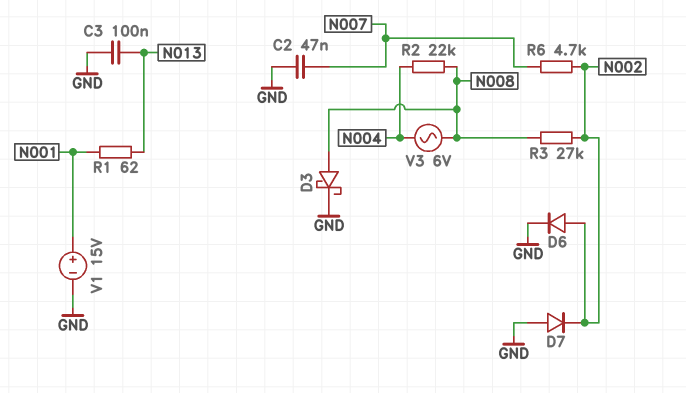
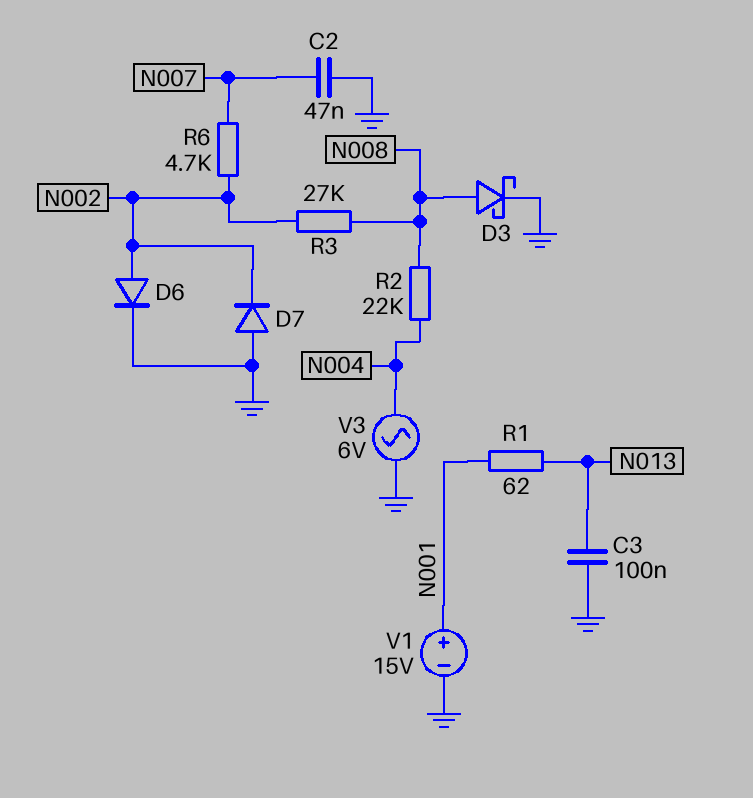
V3: AC 6V (N004, N008) -> AC 6V (GND, N004)

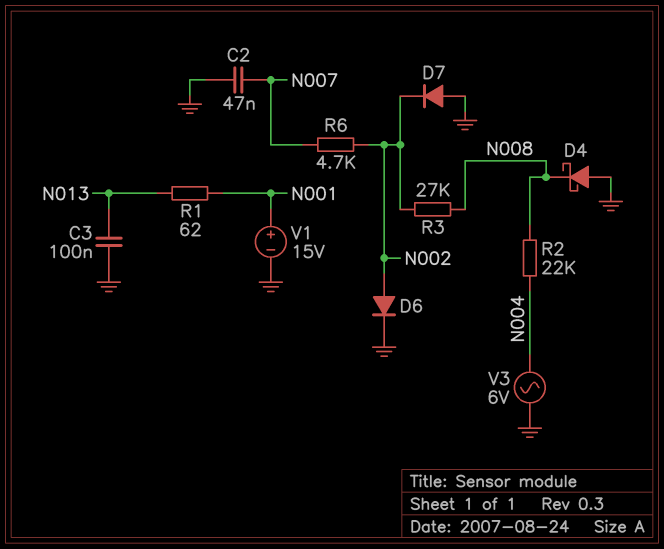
D3: schottky (A N008, K GND) -> none
D4: none -> schottky (A GND, K N008)

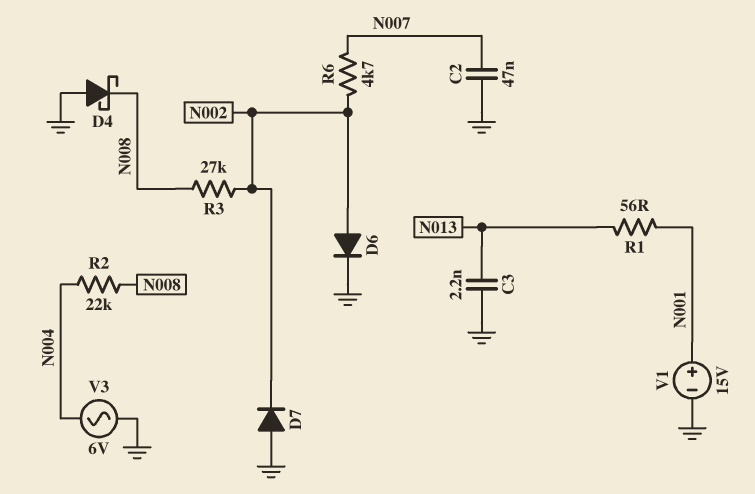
C3: 100nF (GND, N013) -> 2.2nF (GND, N013)
R1: 62 (N001, N013) -> 56 (N001, N013)

